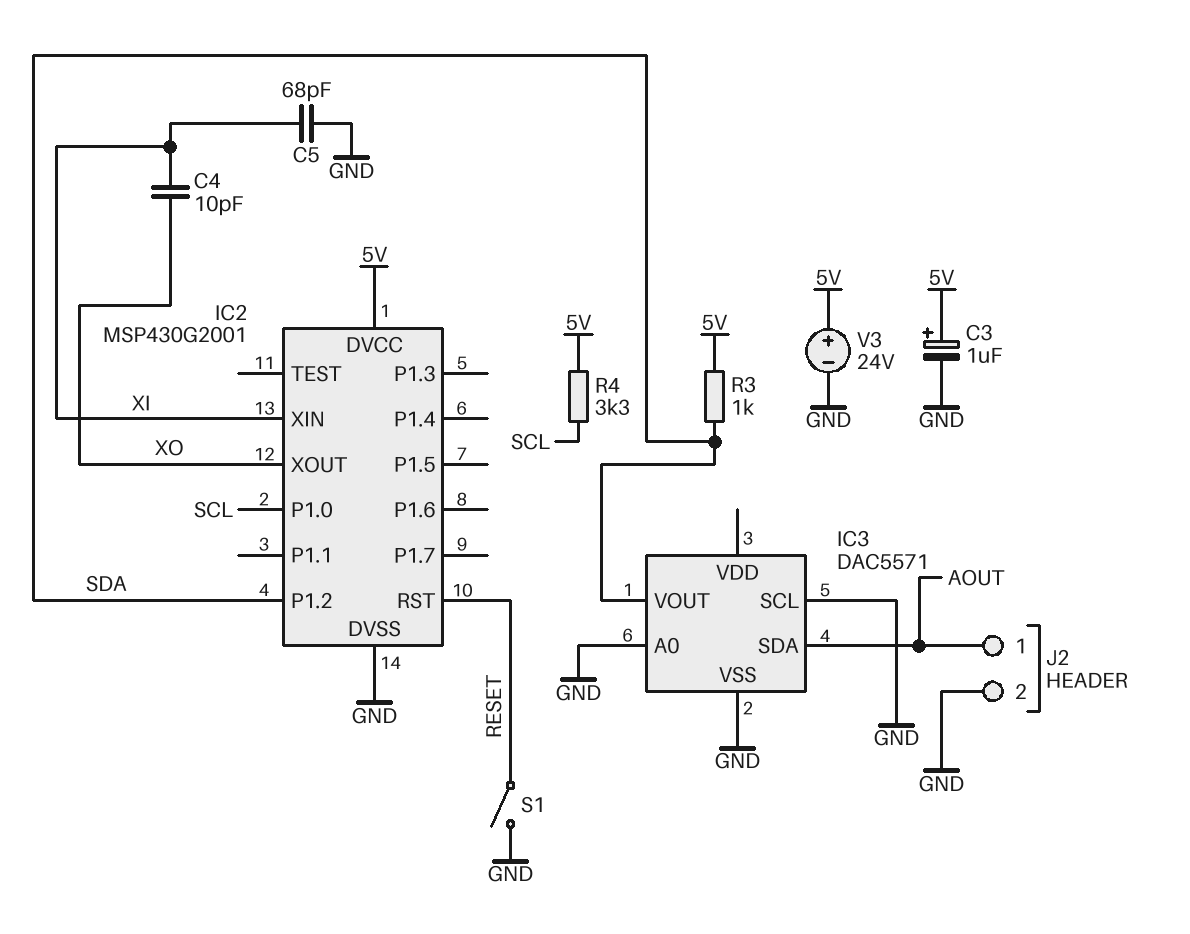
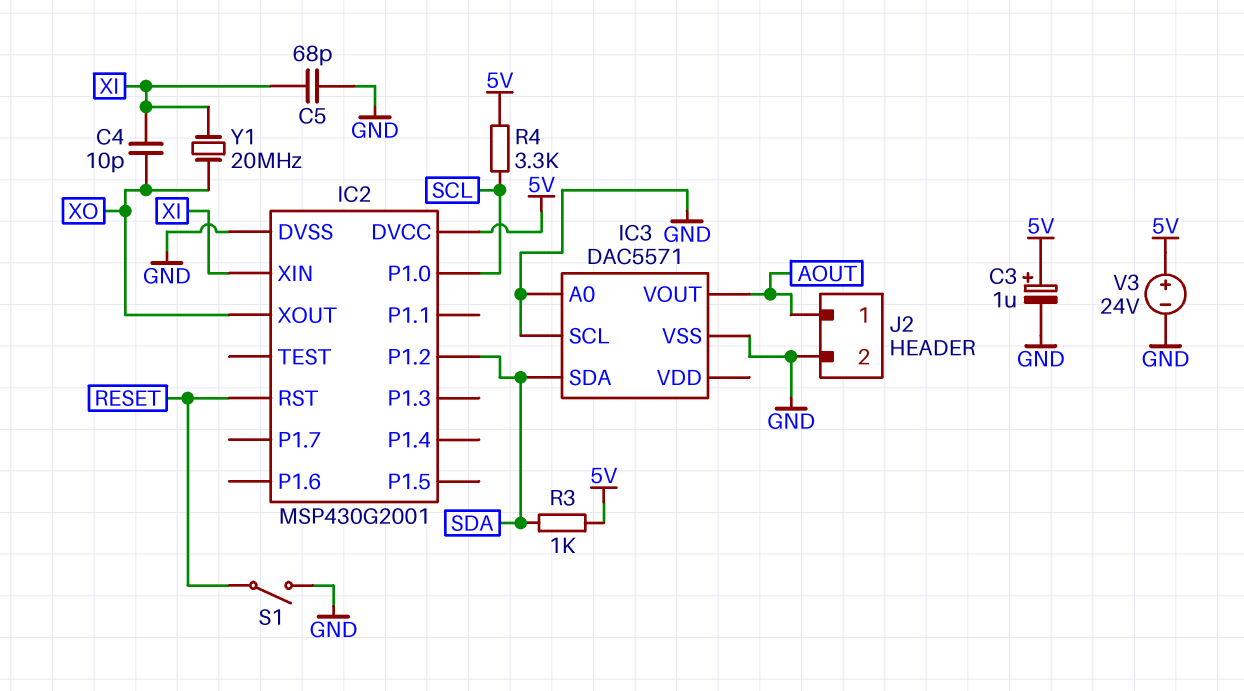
IC3 pin SDA: AOUT -> SDA
IC3 pin VOUT: SDA -> AOUT
Y1: none -> 20MHz (XI, XO)

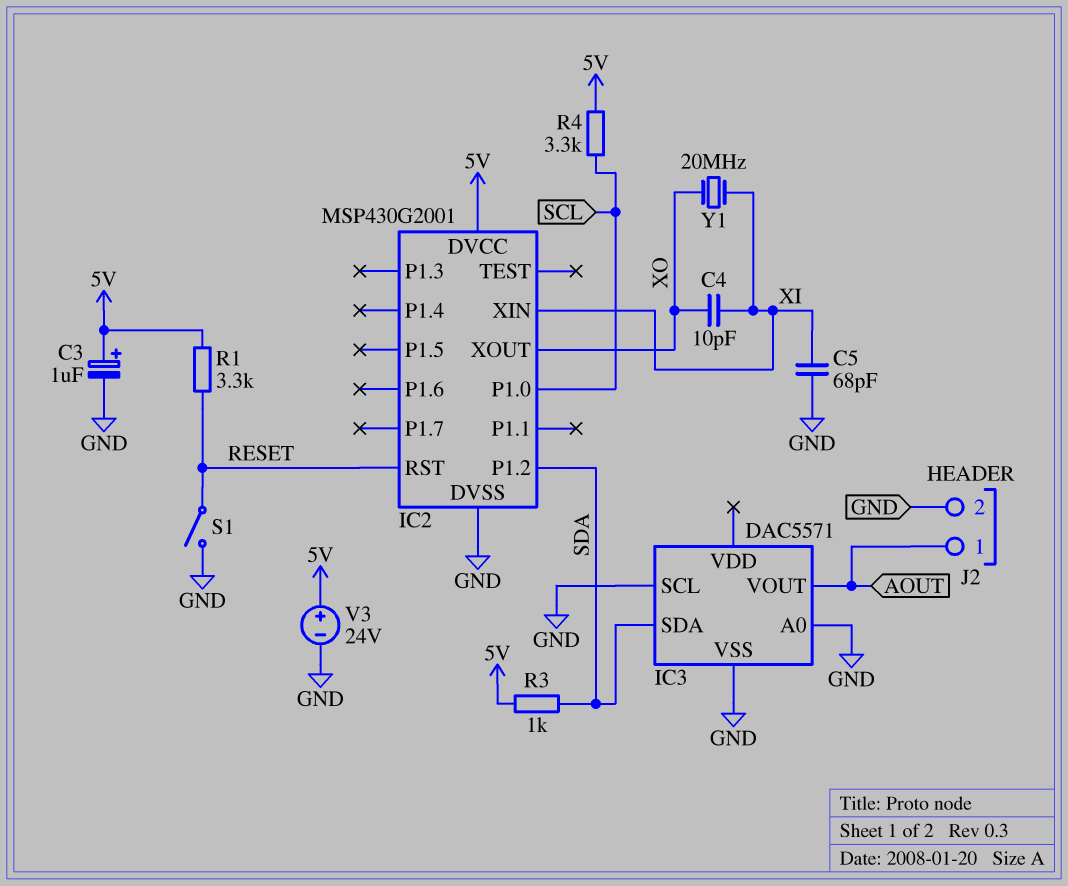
R1: none -> 3.3k (5V, RESET)

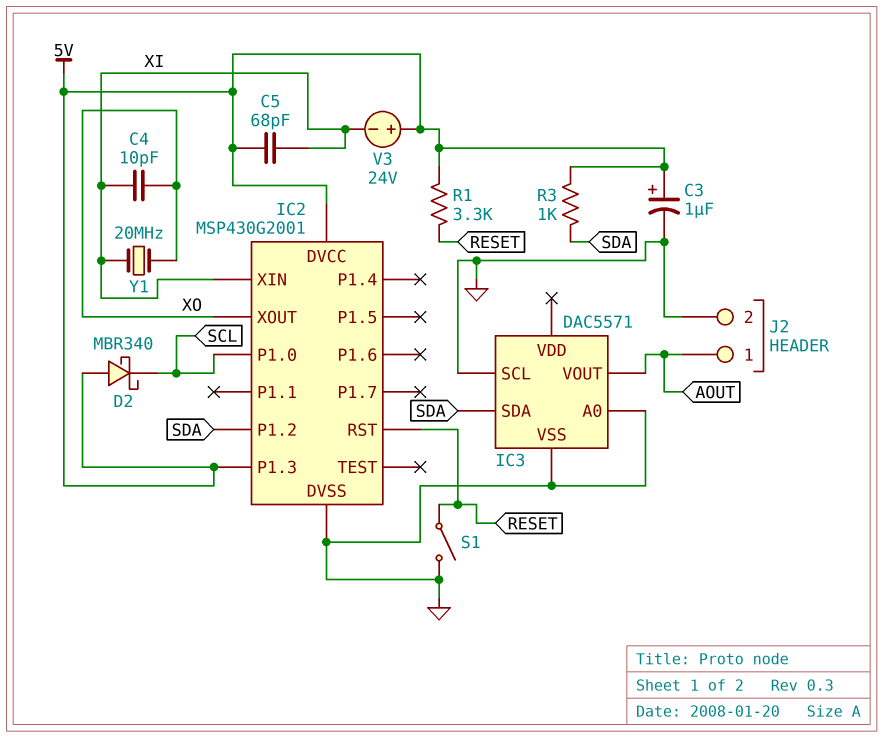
C5: 68pF (GND, XI) -> 68pF (5V, XI)
D2: none -> schottky MBR340 (A 5V, K SCL)
IC2 pin P1.3: none -> 5V
R4: 3.3k (5V, SCL) -> none
V3: 24V (plus 5V, minus GND) -> 24V (plus 5V, minus XI)

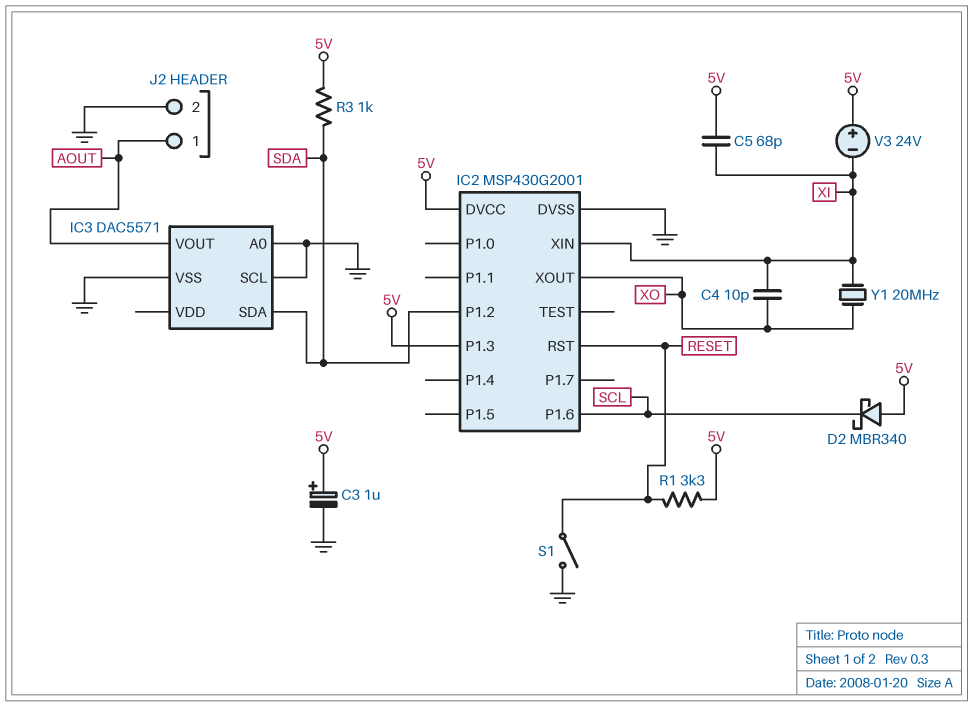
IC2 pin P1.0: SCL -> none
IC2 pin P1.6: none -> SCL

